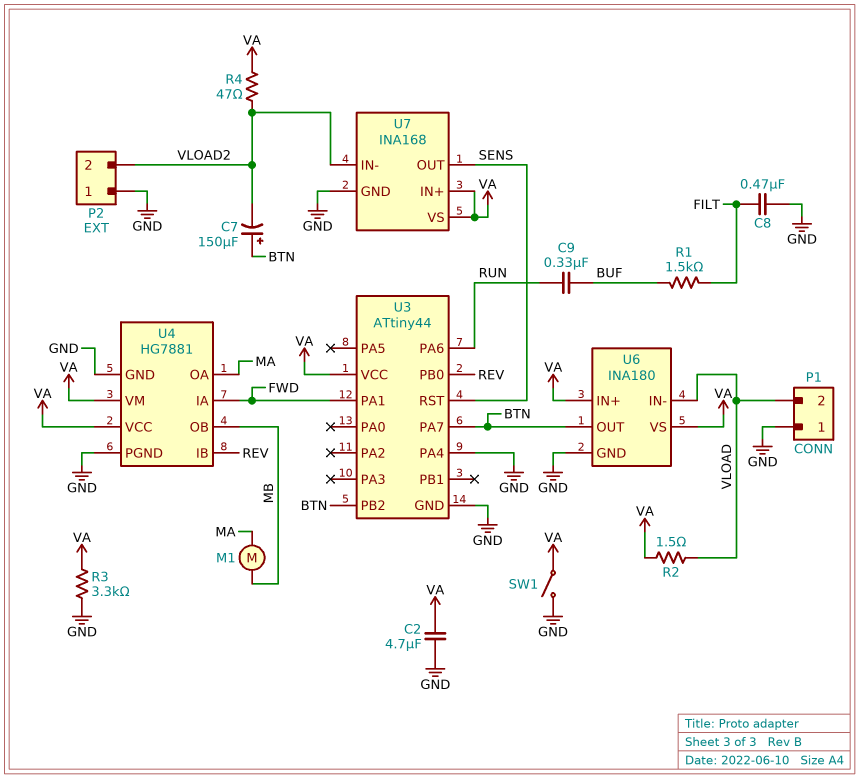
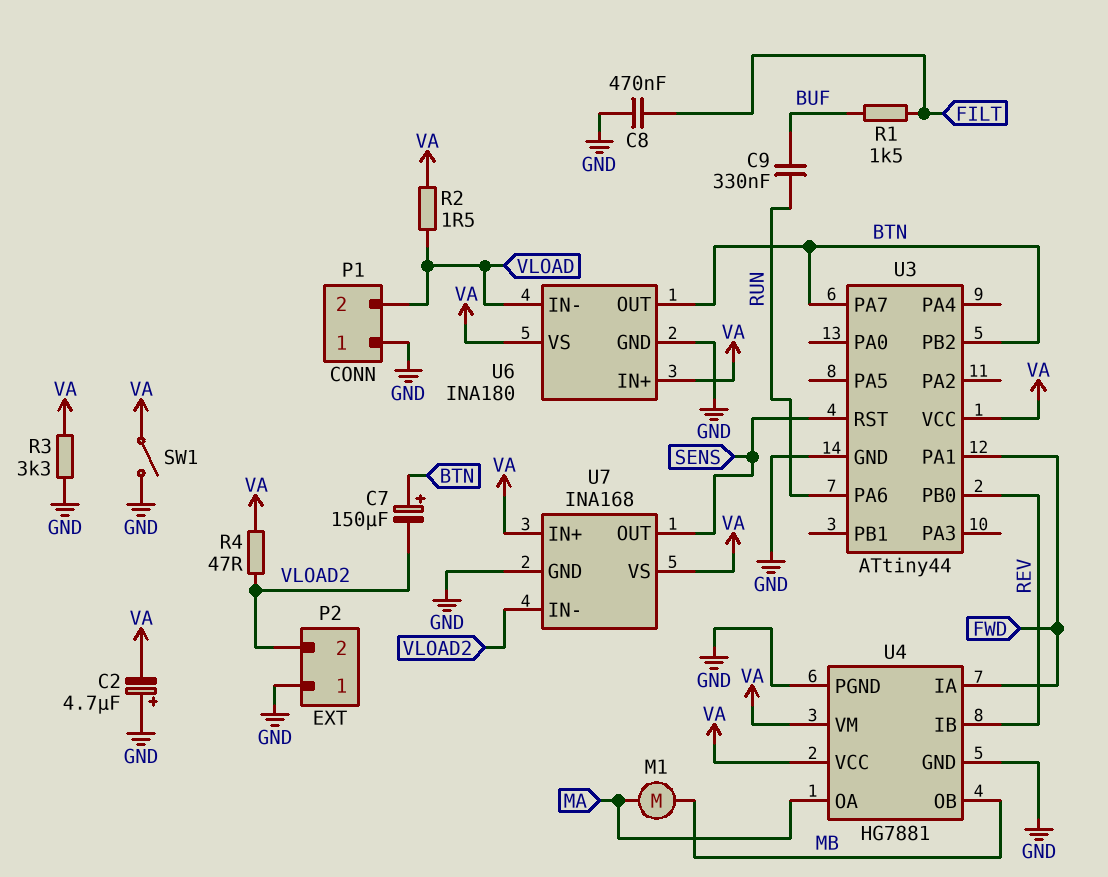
C2: 4.7uF (GND, VA) -> 4.7uF (plus GND, minus VA)
U3 pin PA4: GND -> none

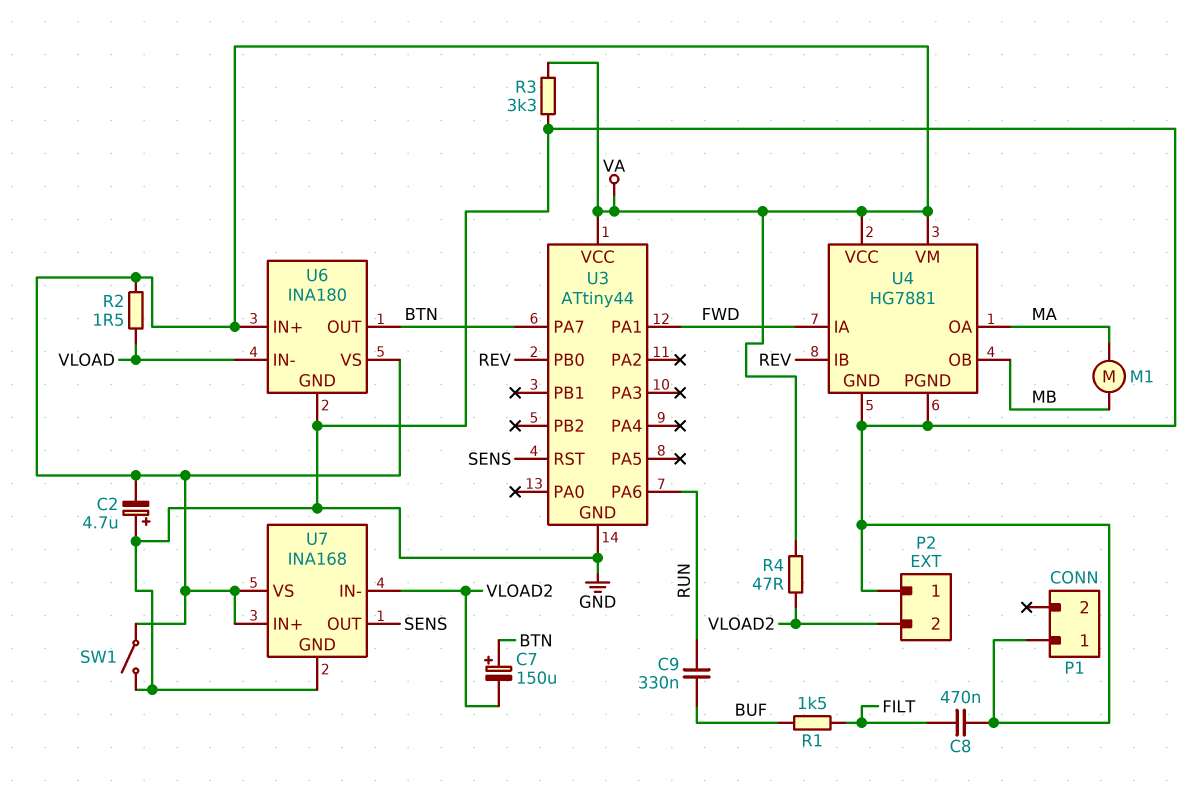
P1 pin 2: VLOAD -> none
U3 pin PB2: BTN -> none

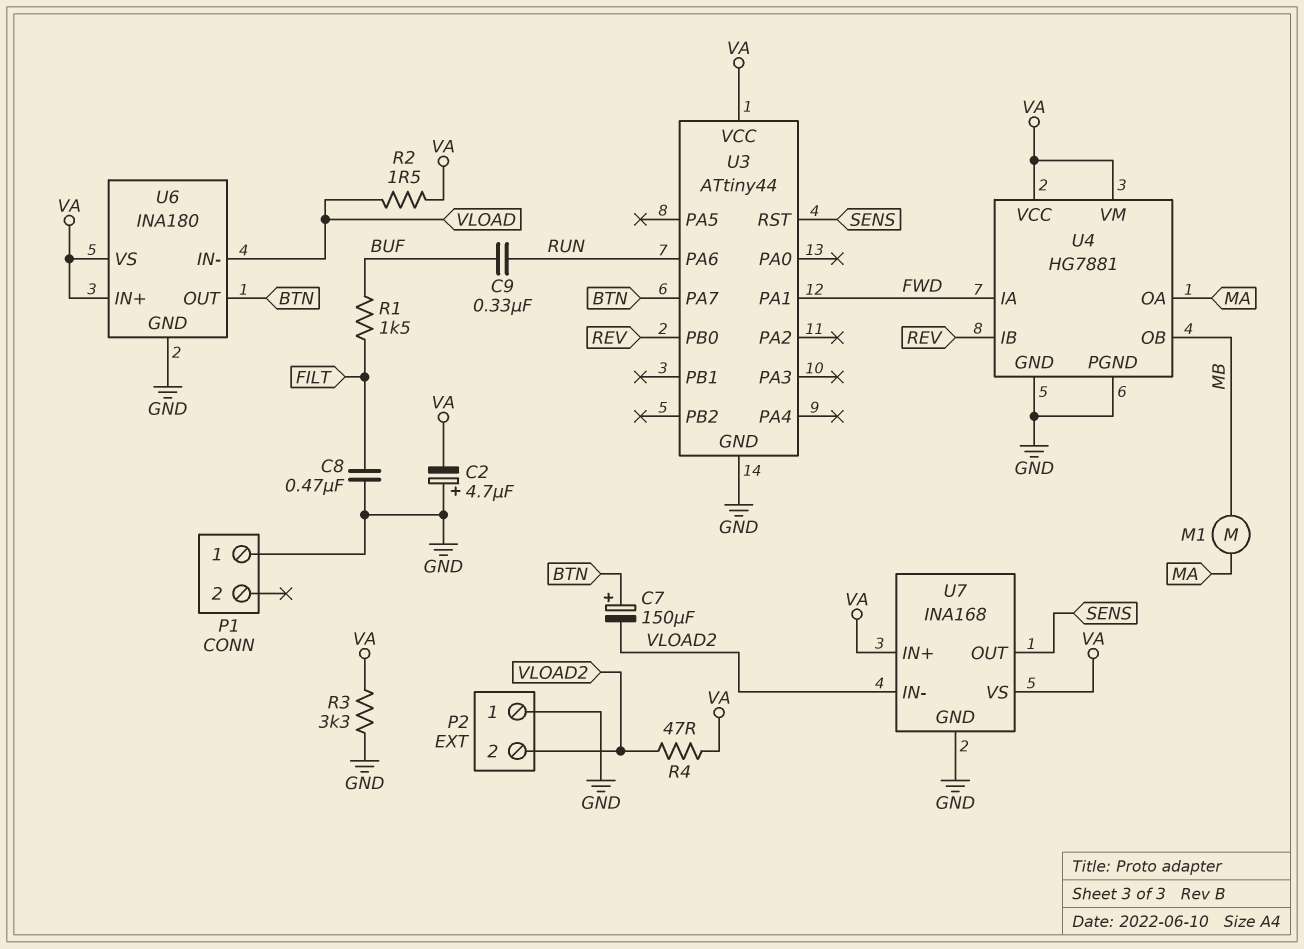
SW1: switch (GND, VA) -> none

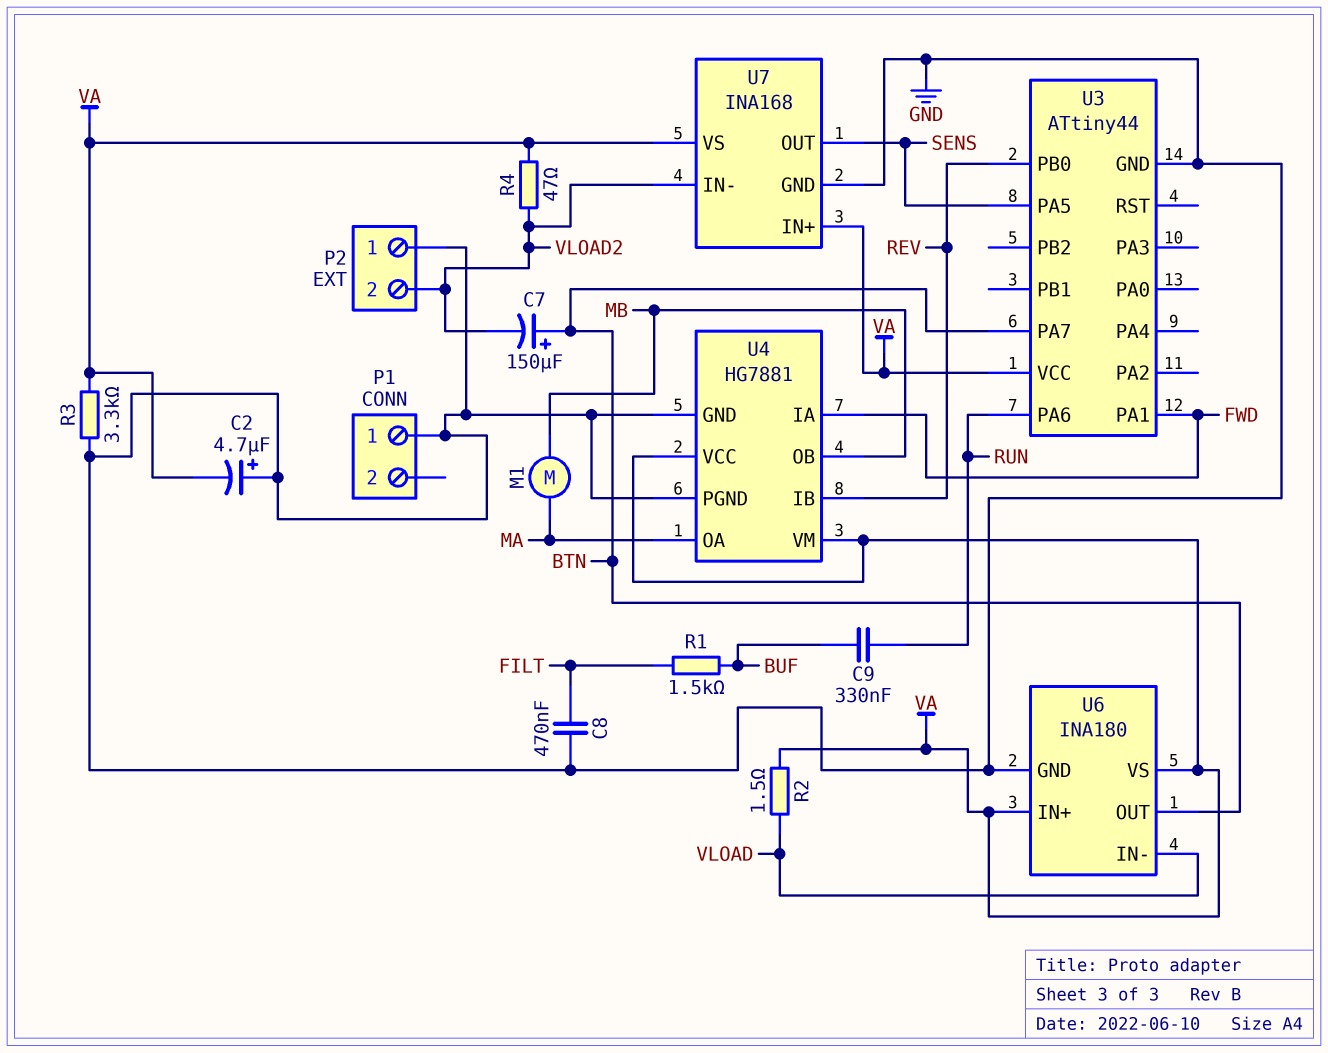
U3 pin PA5: none -> SENS
U3 pin RST: SENS -> none

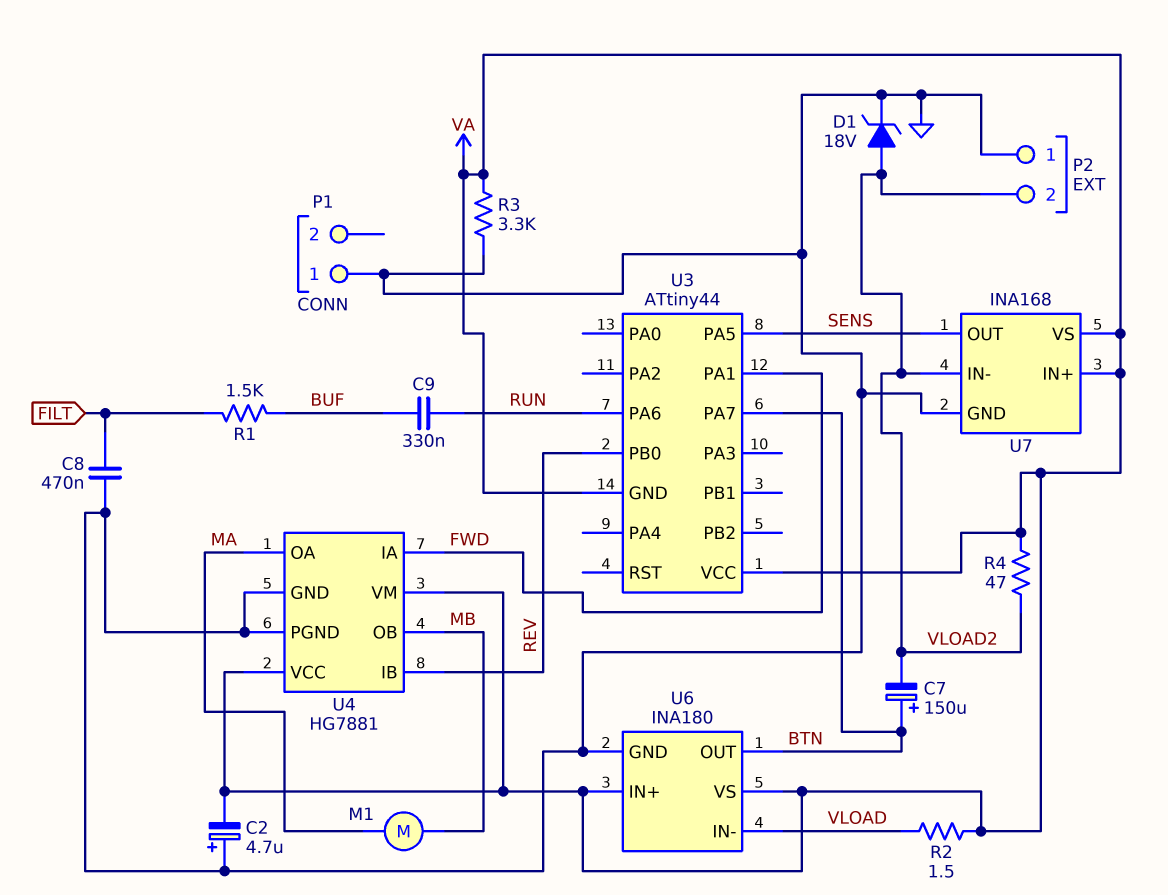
D1: none -> zener 18V (A VLOAD2, K GND)
U3 pin GND: GND -> VA

